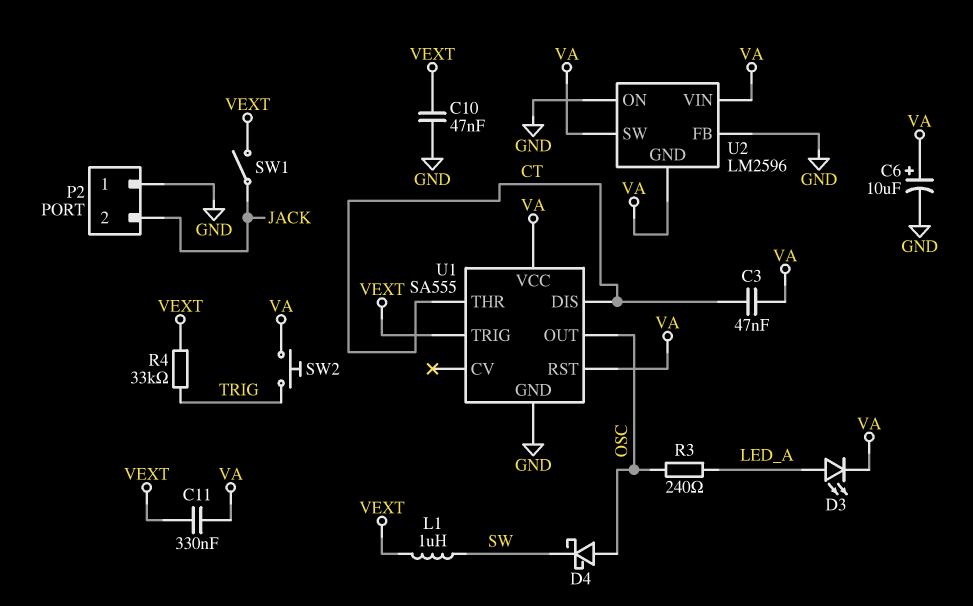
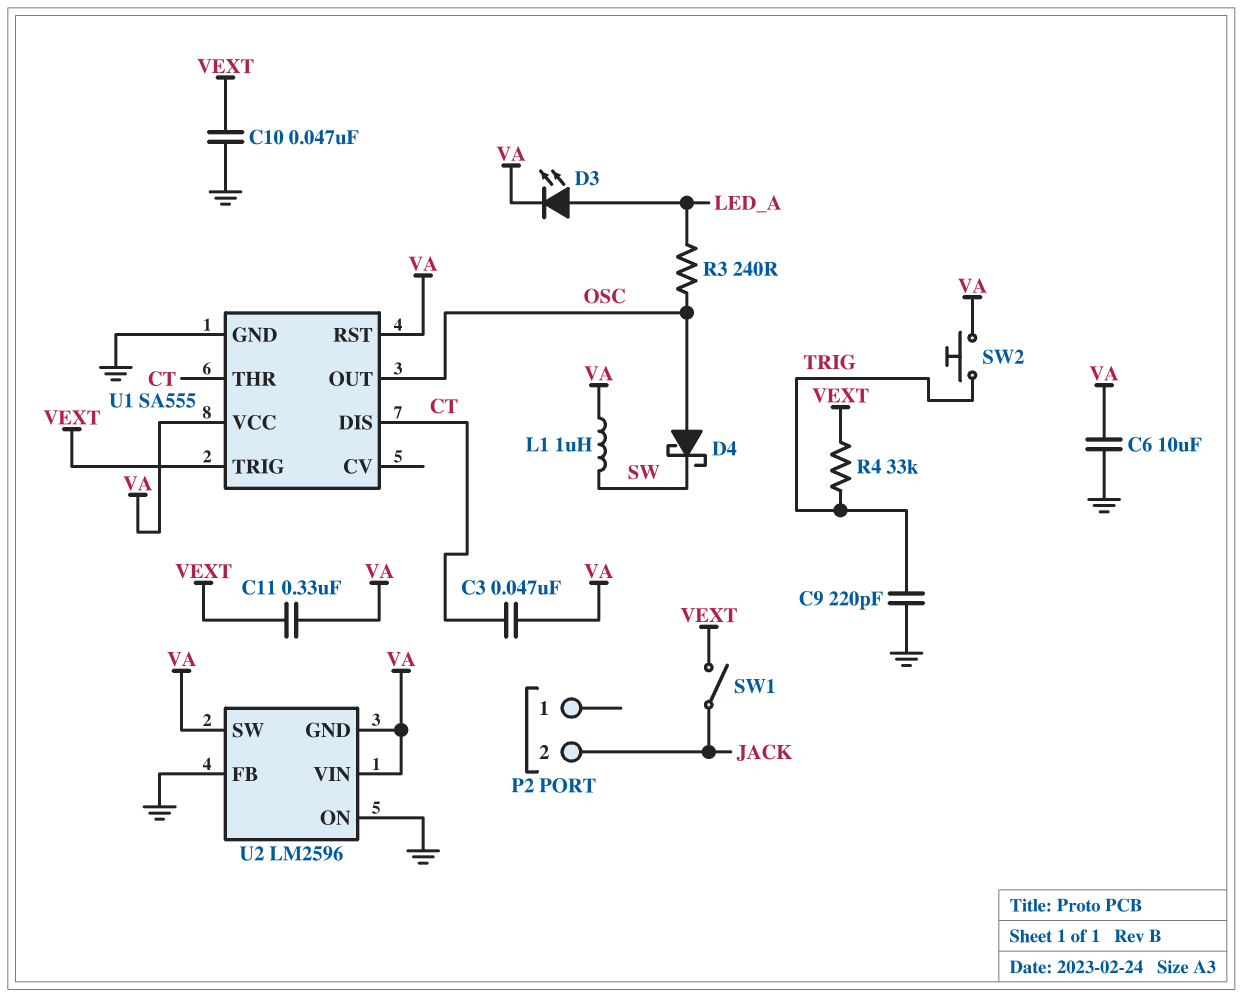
C6: 10uF (plus VA, minus GND) -> 10uF (GND, VA)
C9: none -> 220pF (GND, TRIG)
L1: 1uH (SW, VEXT) -> 1uH (SW, VA)
P2 pin 1: GND -> none

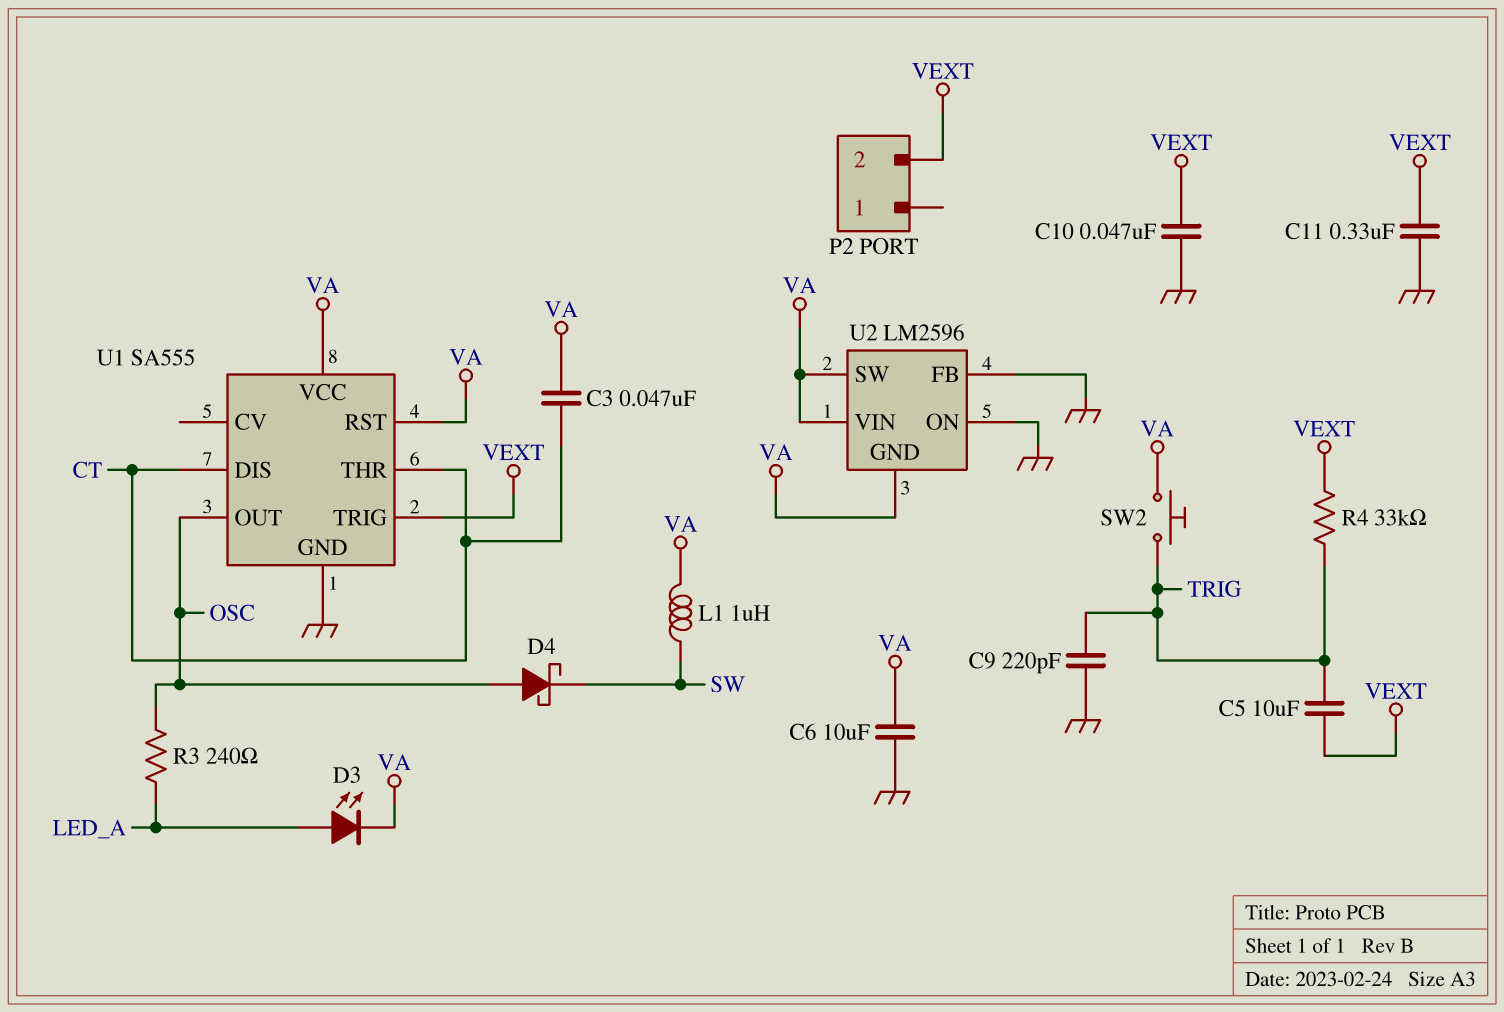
C5: none -> 10uF (TRIG, VEXT)
C11: 330nF (VA, VEXT) -> 330nF (GND, VEXT)
P2 pin 2: JACK -> VEXT
SW1: switch (JACK, VEXT) -> none

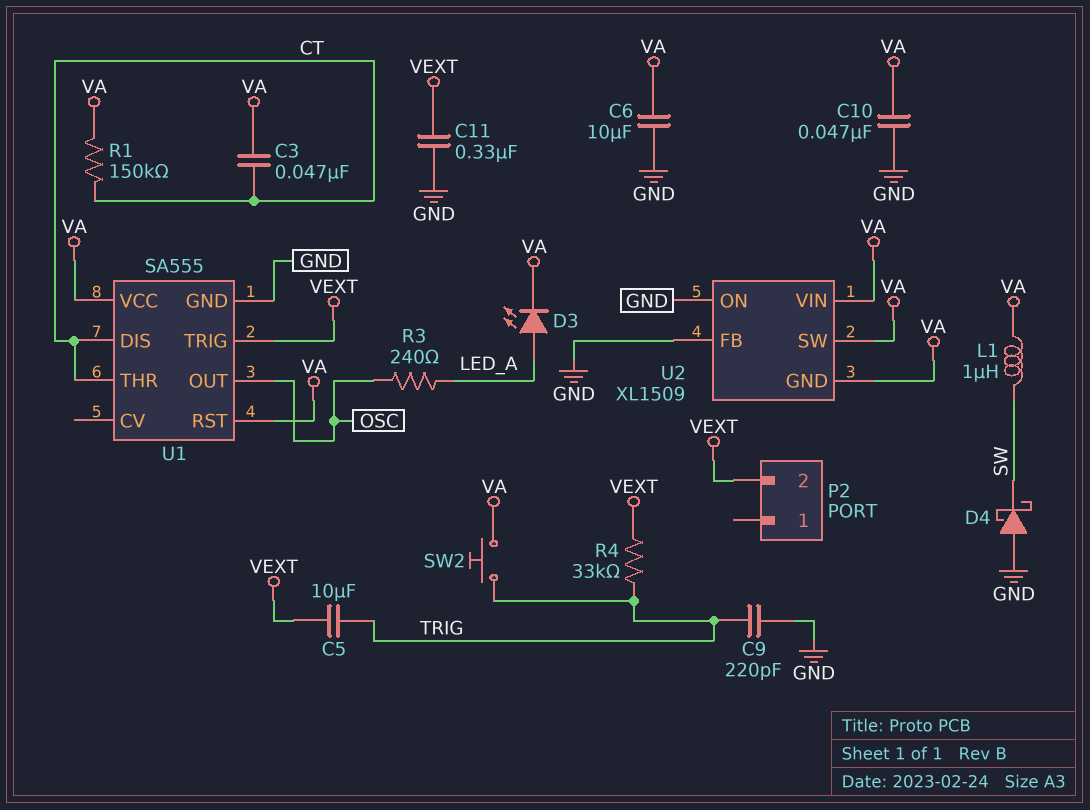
C10: 47nF (GND, VEXT) -> 47nF (GND, VA)
D4: schottky (A OSC, K SW) -> schottky (A GND, K SW)
R1: none -> 150k (CT, VA)
U2: LM2596 -> XL1509

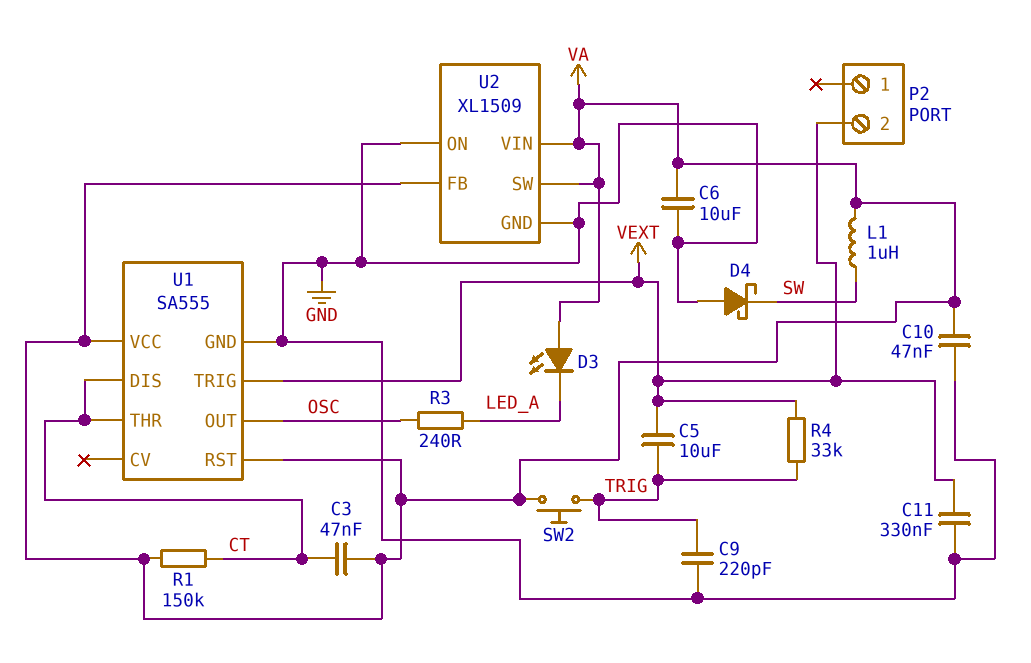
D3: LED (A LED_A, K VA) -> LED (A VA, K LED_A)
U2 pin FB: GND -> VA
U2 pin GND: VA -> GND

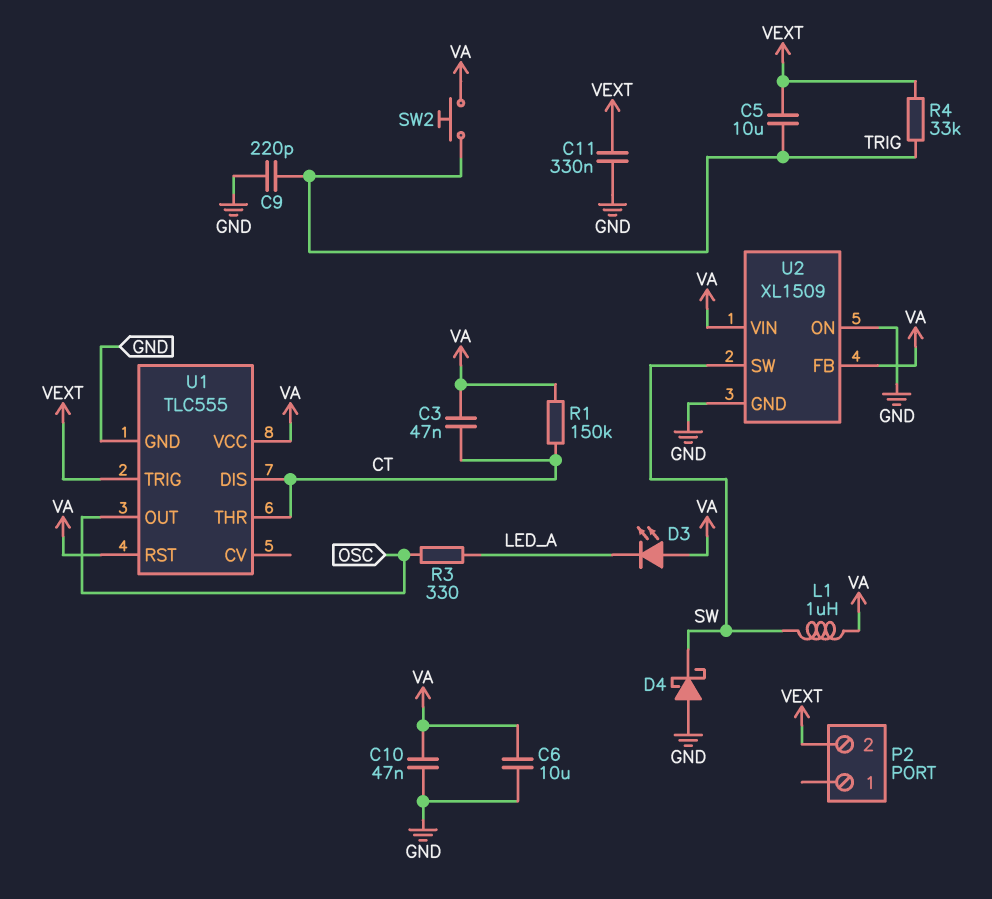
R3: 240 (LED_A, OSC) -> 330 (LED_A, OSC)
U1: SA555 -> TLC555
U2 pin SW: VA -> SW

